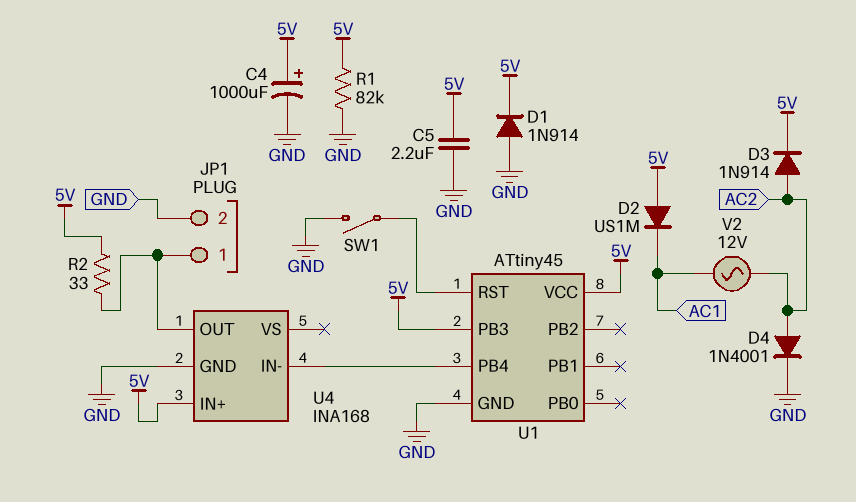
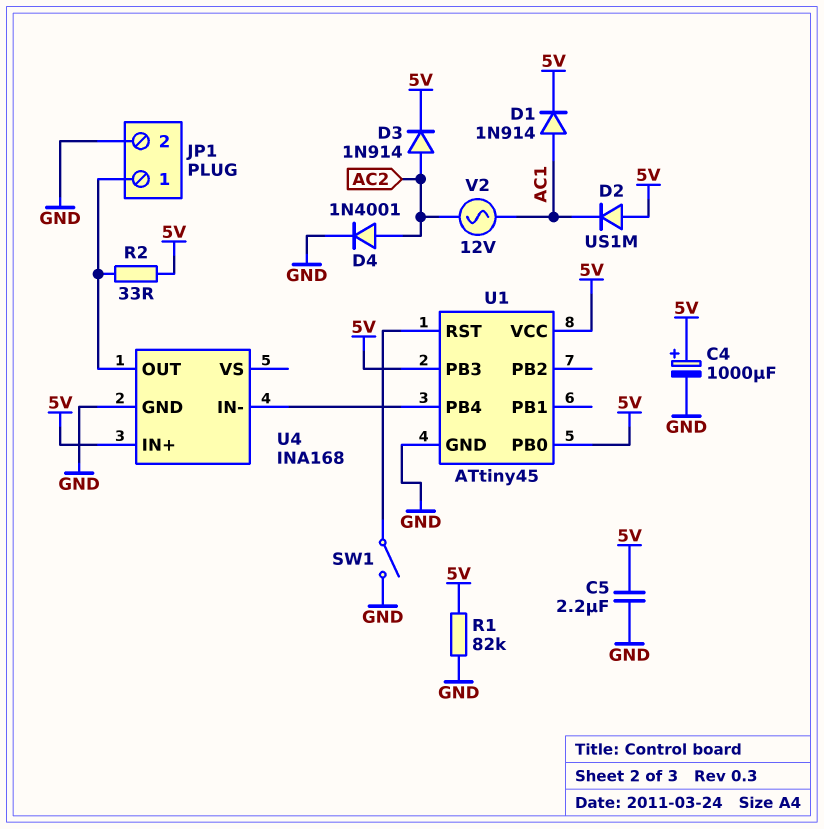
D1: diode 1N914 (A GND, K 5V) -> diode 1N914 (A AC1, K 5V)
U1 pin PB0: none -> 5V

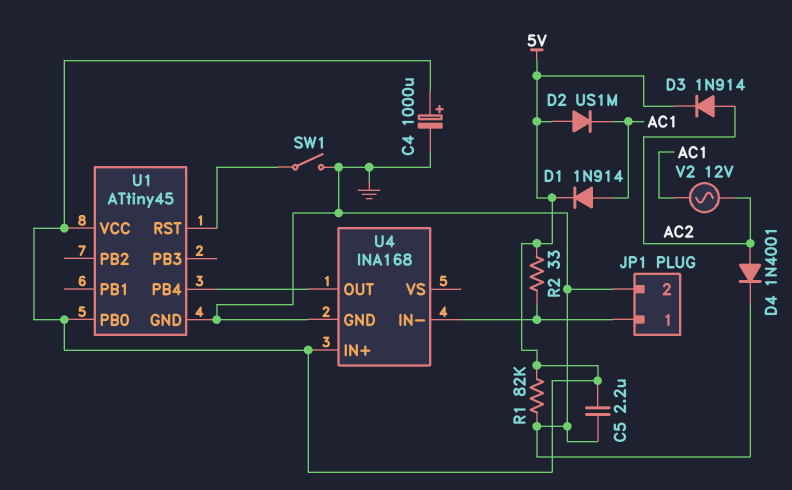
U1 pin PB3: 5V -> none
U4 pin IN-: U1/PB4 -> JP1/1
U4 pin OUT: JP1/1 -> U1/PB4

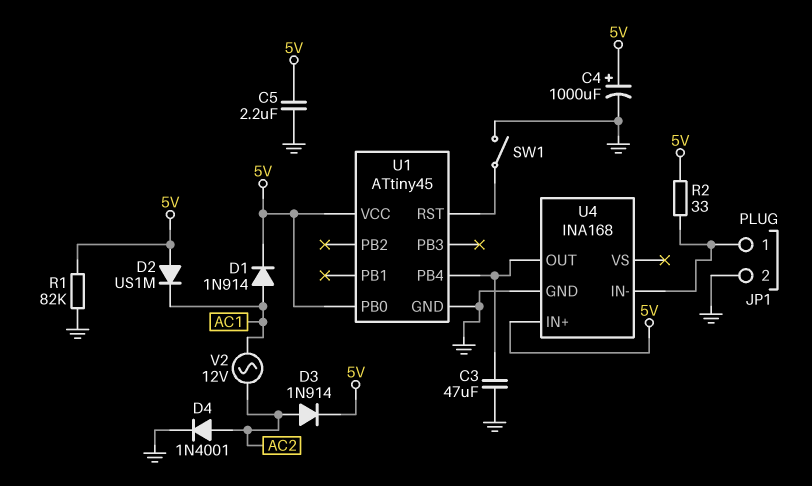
C3: none -> 47uF (GND, U1/PB4)

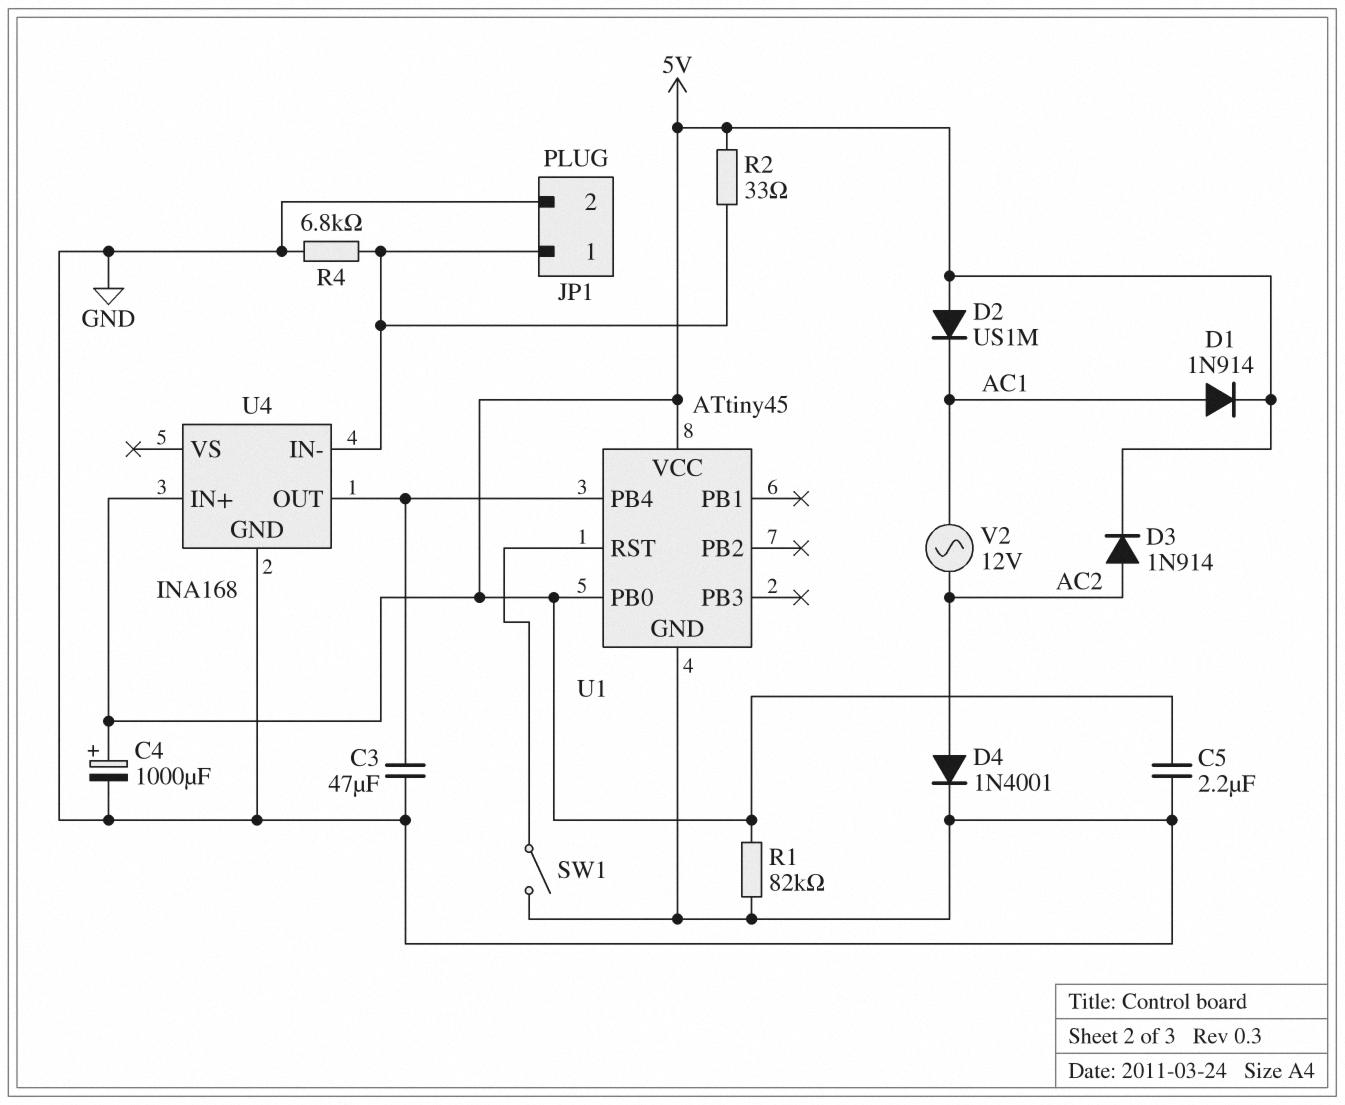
R4: none -> 6.8k (GND, JP1/1)

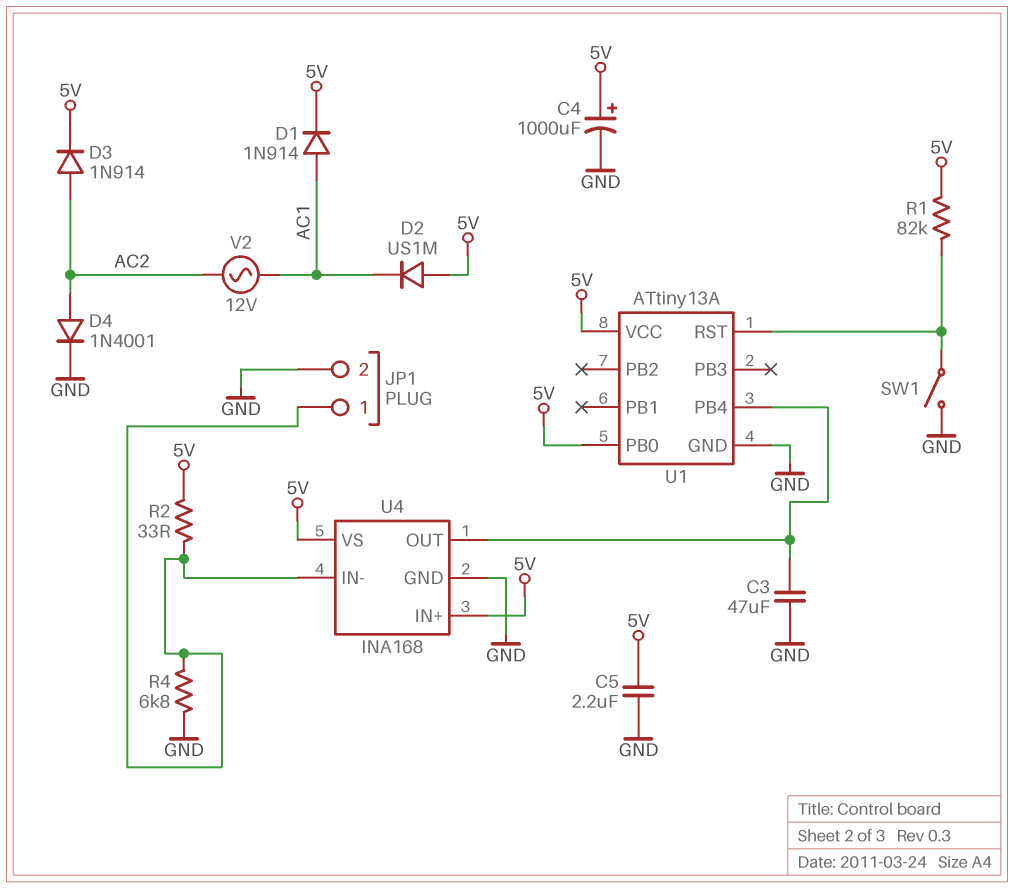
R1: 82k (5V, GND) -> 82k (5V, U1/RST)
U1: ATtiny45 -> ATtiny13A
U4 pin VS: none -> 5V

